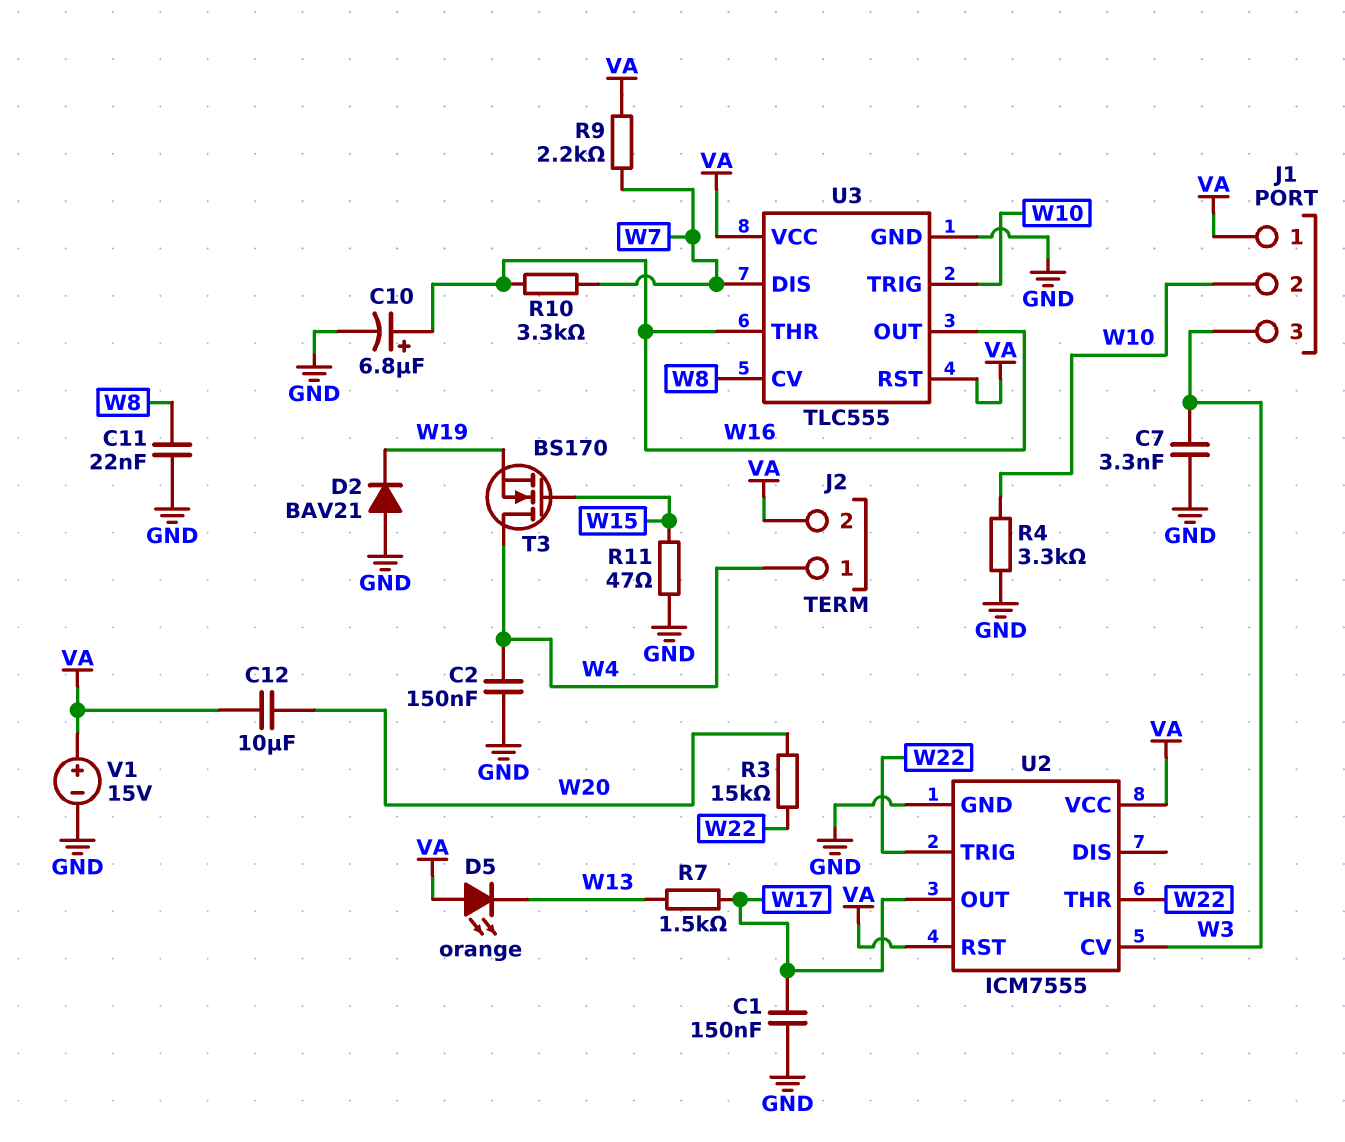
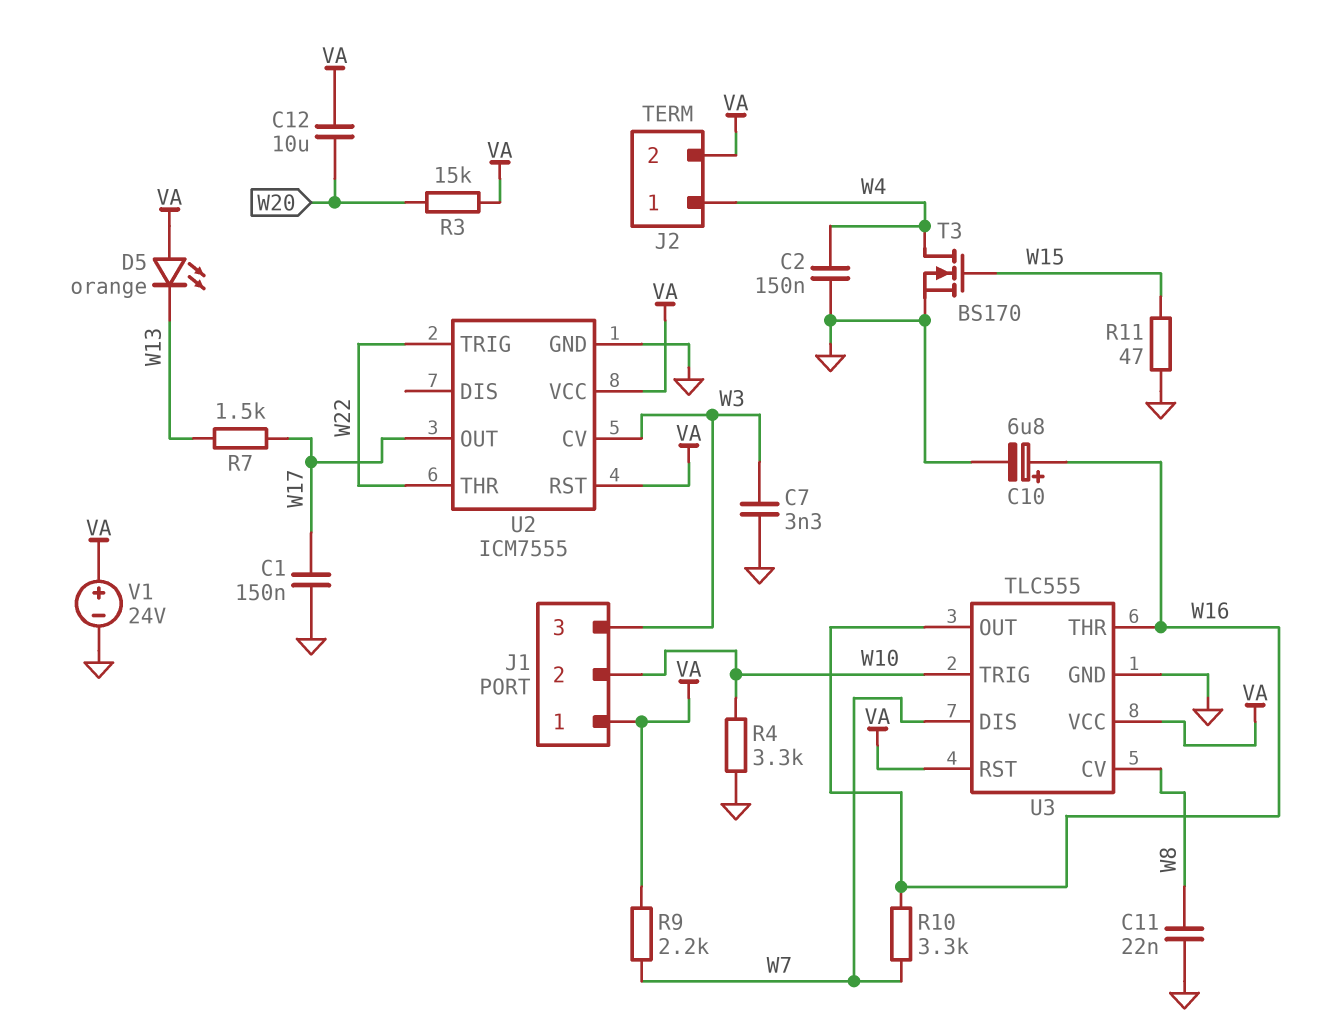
D2: diode BAV21 (A GND, K W19) -> none
R3: 15k (W20, W22) -> 15k (VA, W20)
T3: NMOS BS170 (G W15, D W4, S W19) -> NMOS BS170 (G W15, D W4, S GND)
V1: 15V (plus VA, minus GND) -> 24V (plus VA, minus GND)

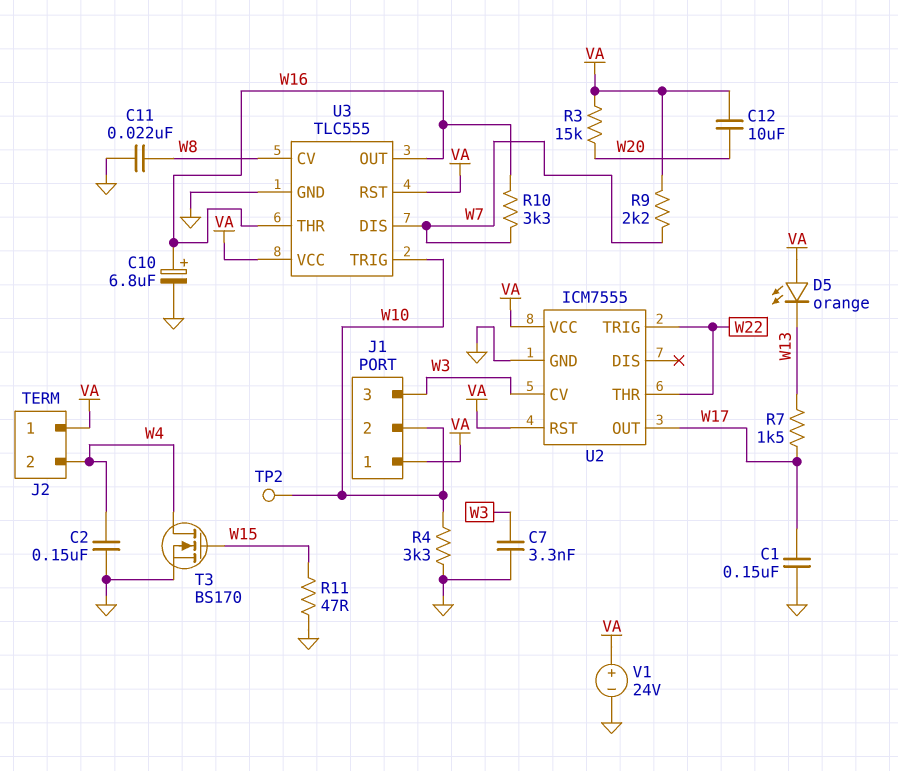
J2 pin 1: W4 -> VA
J2 pin 2: VA -> W4
TP2: none -> test point (W10)

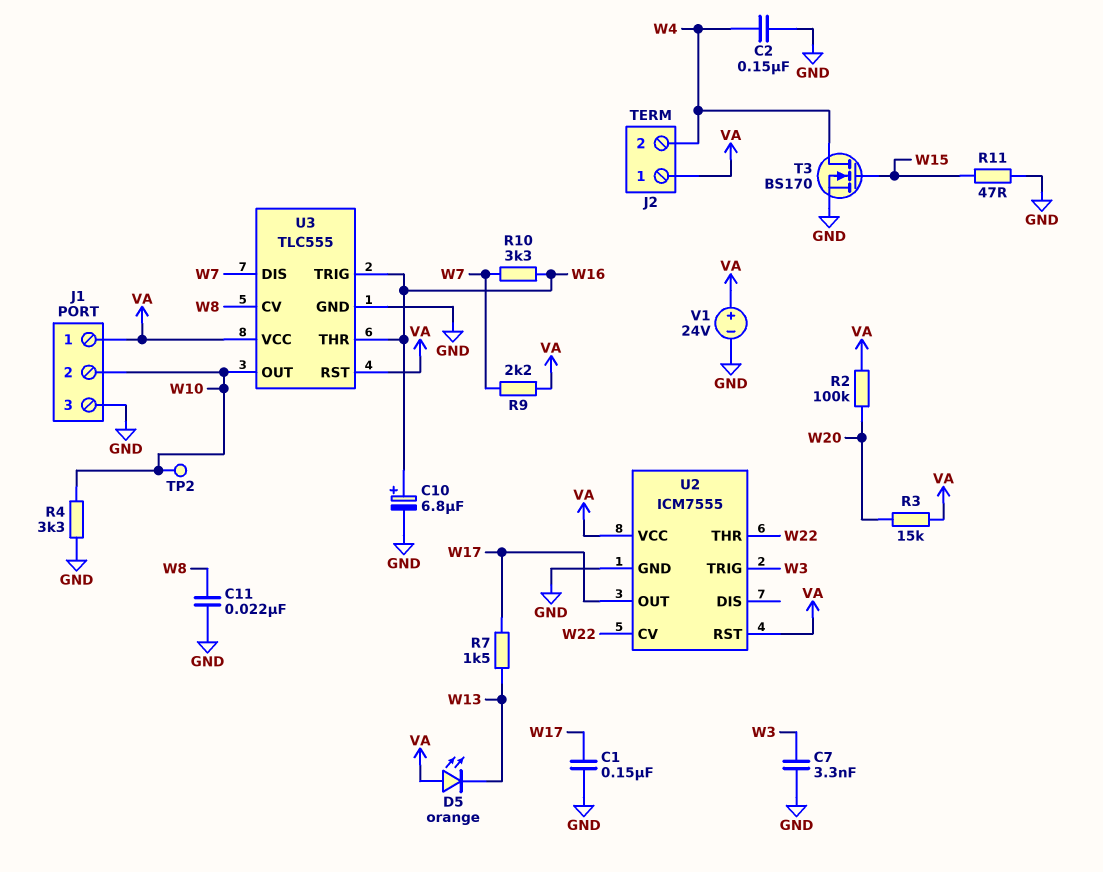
C12: 10uF (VA, W20) -> none
J1 pin 3: W3 -> GND
R2: none -> 100k (VA, W20)
U2 pin CV: W3 -> W22
U2 pin TRIG: W22 -> W3
U3 pin OUT: W16 -> W10
U3 pin TRIG: W10 -> W16

